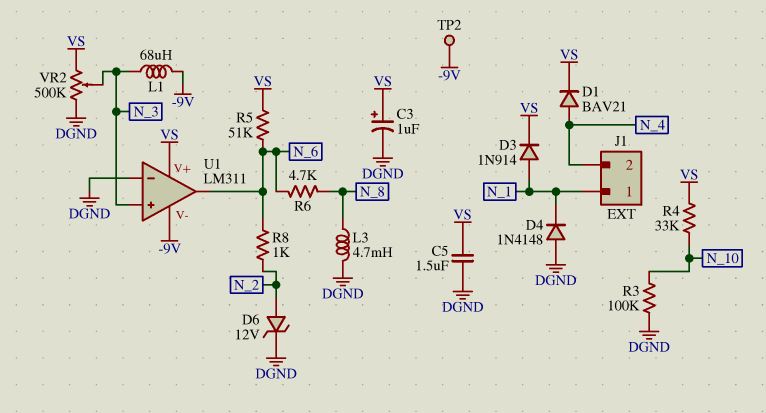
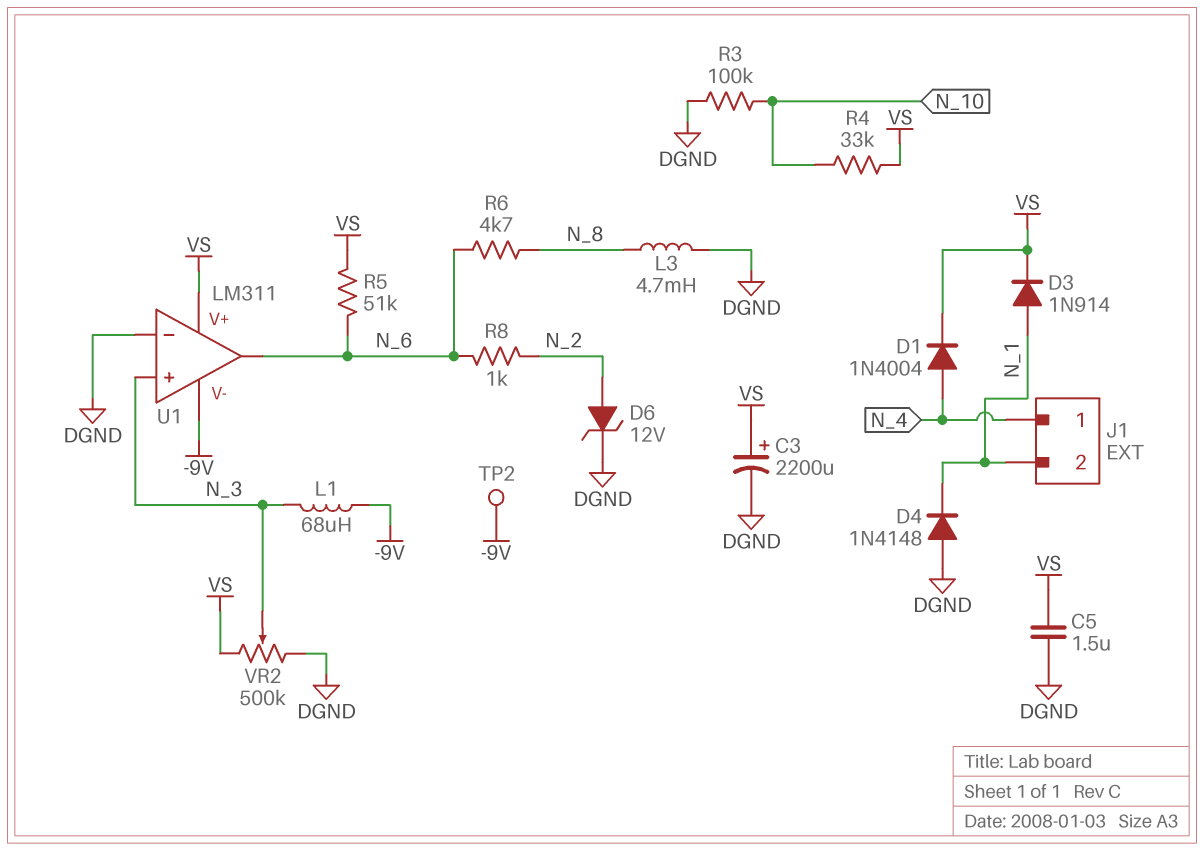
C3: 1uF (plus VS, minus DGND) -> 2200uF (plus VS, minus DGND)
D1: diode BAV21 (A N_4, K VS) -> diode 1N4004 (A N_4, K VS)
J1 pin 1: N_1 -> N_4
J1 pin 2: N_4 -> N_1

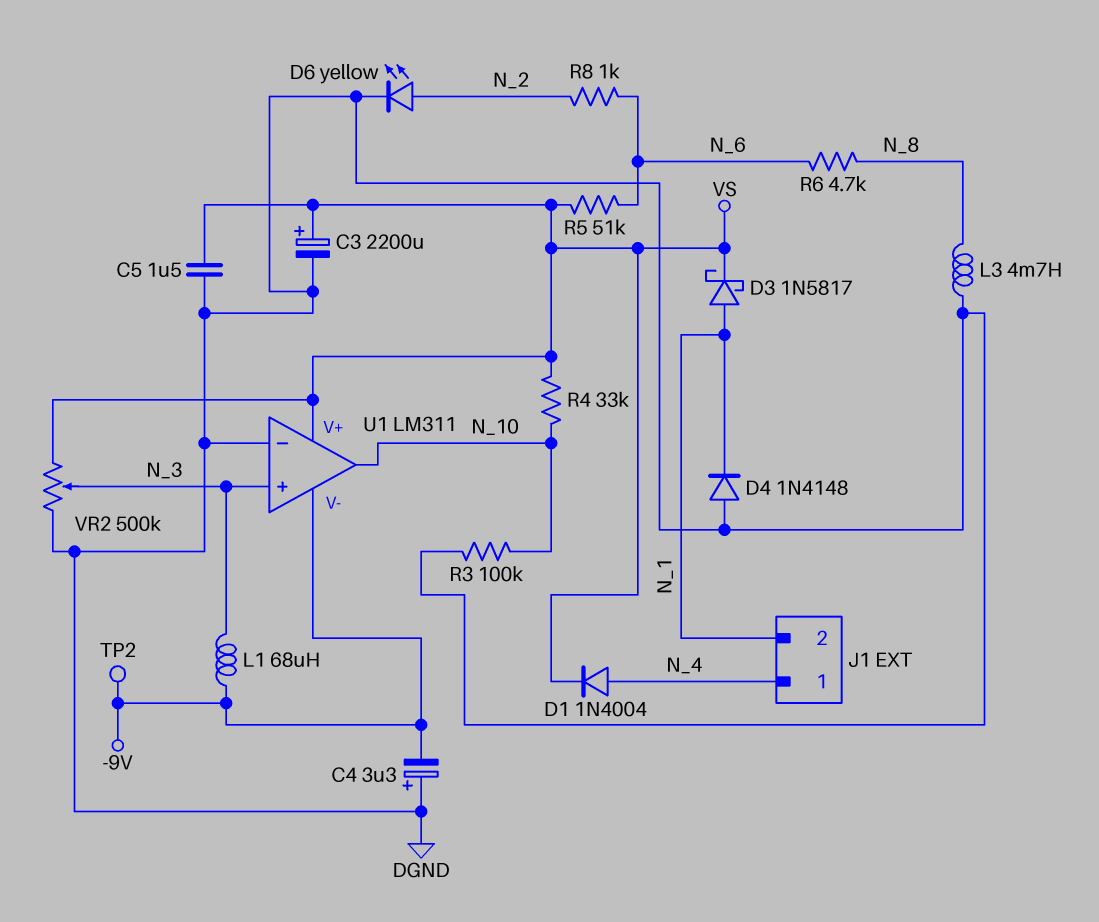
C4: none -> 3.3uF (plus DGND, minus -9V)
D3: diode 1N914 (A N_1, K VS) -> schottky 1N5817 (A N_1, K VS)
D6: zener 12V (A N_2, K DGND) -> LED yellow (A N_2, K DGND)
U1 pin out: N_6 -> N_10

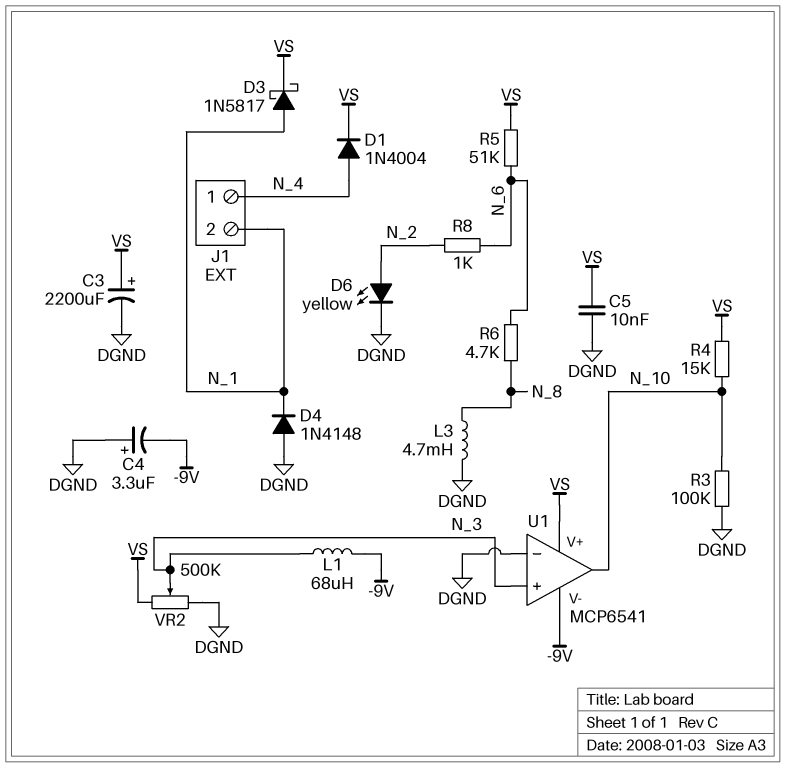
C5: 1.5uF (DGND, VS) -> 10nF (DGND, VS)
R4: 33k (N_10, VS) -> 15k (N_10, VS)
TP2: test point (-9V) -> none
U1: LM311 -> MCP6541

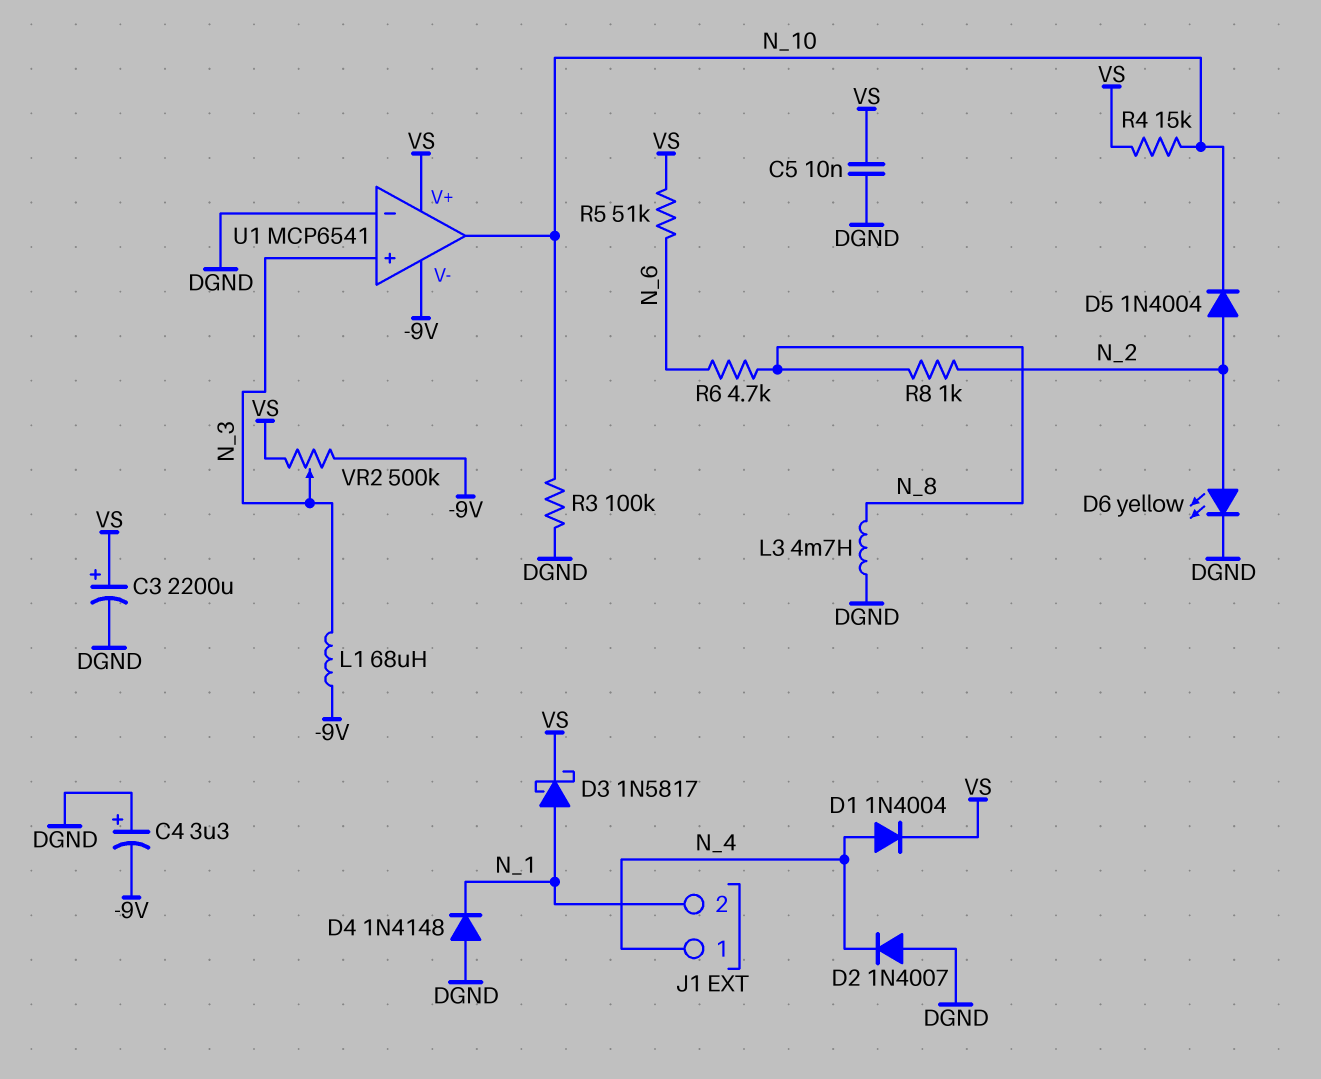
D2: none -> diode 1N4007 (A DGND, K N_4)
D5: none -> diode 1N4004 (A N_2, K N_10)
R8: 1k (N_2, N_6) -> 1k (N_2, N_8)
VR2: 500k (DGND, VS, wiper N_3) -> 500k (-9V, VS, wiper N_3)

